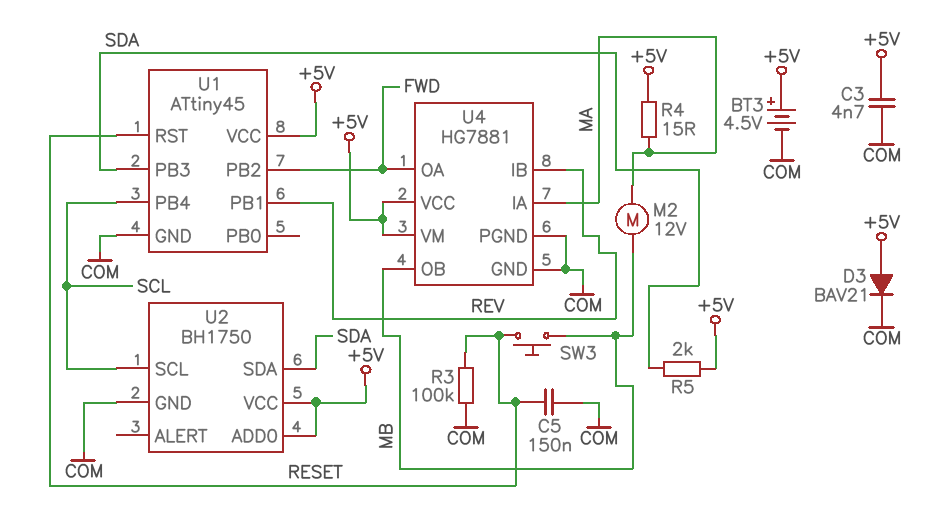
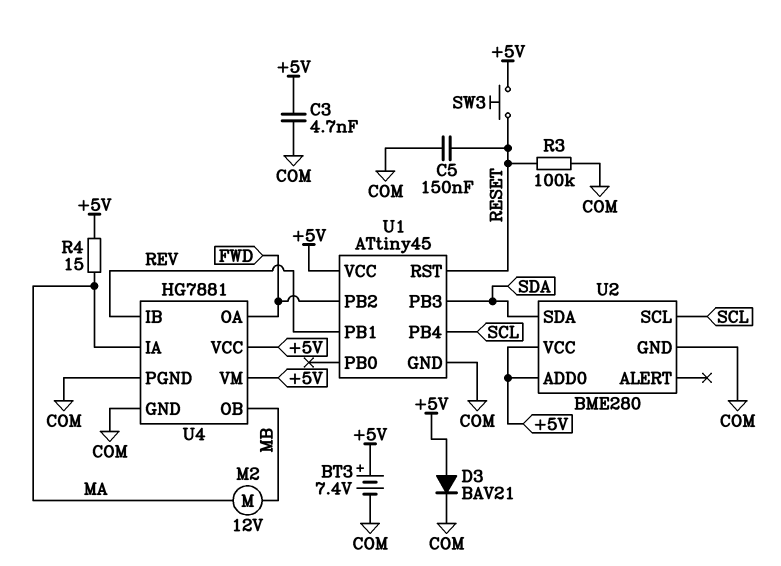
BT3: 4.5V (plus +5V, minus COM) -> 7.4V (plus +5V, minus COM)
R5: 2k (+5V, SDA) -> none
SW3: button (MB, RESET) -> button (+5V, RESET)
U2: BH1750 -> BME280

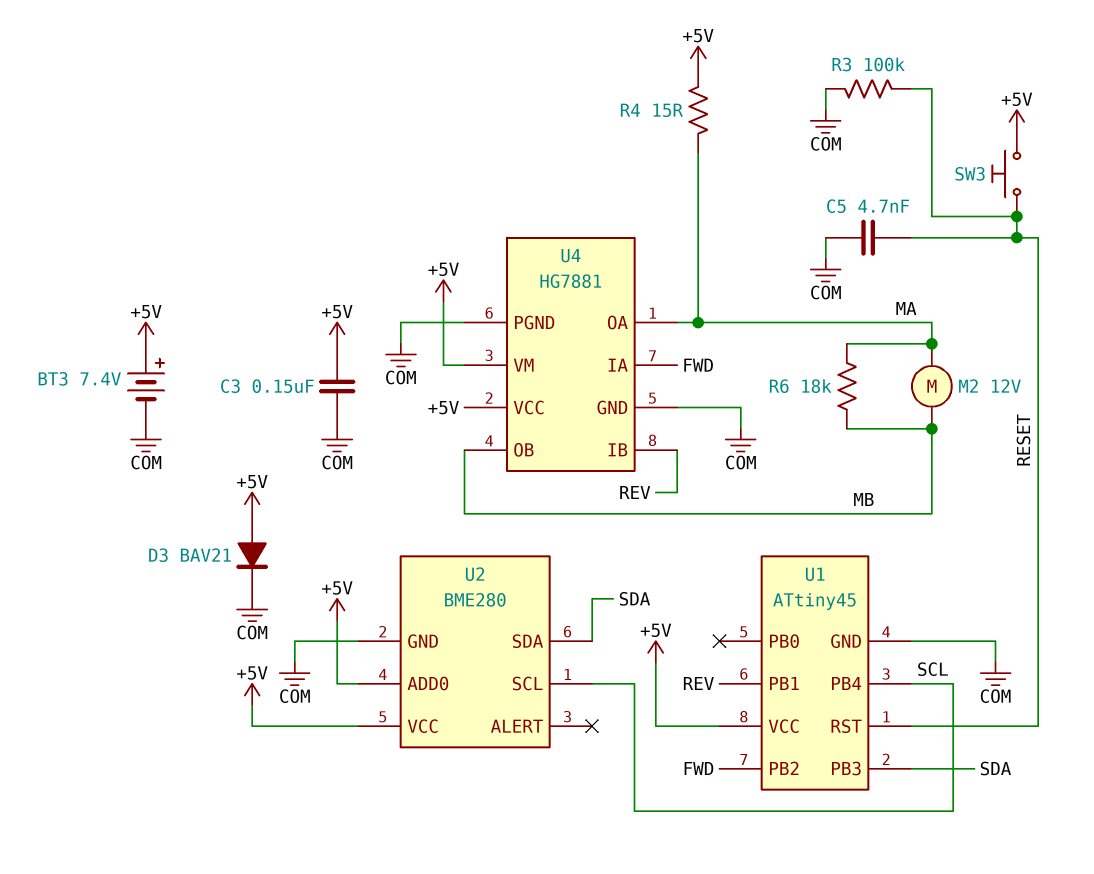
C3: 4.7nF (+5V, COM) -> 150nF (+5V, COM)
C5: 150nF (COM, RESET) -> 4.7nF (COM, RESET)
R6: none -> 18k (MA, MB)
U4 pin IA: MA -> FWD
U4 pin OA: FWD -> MA

